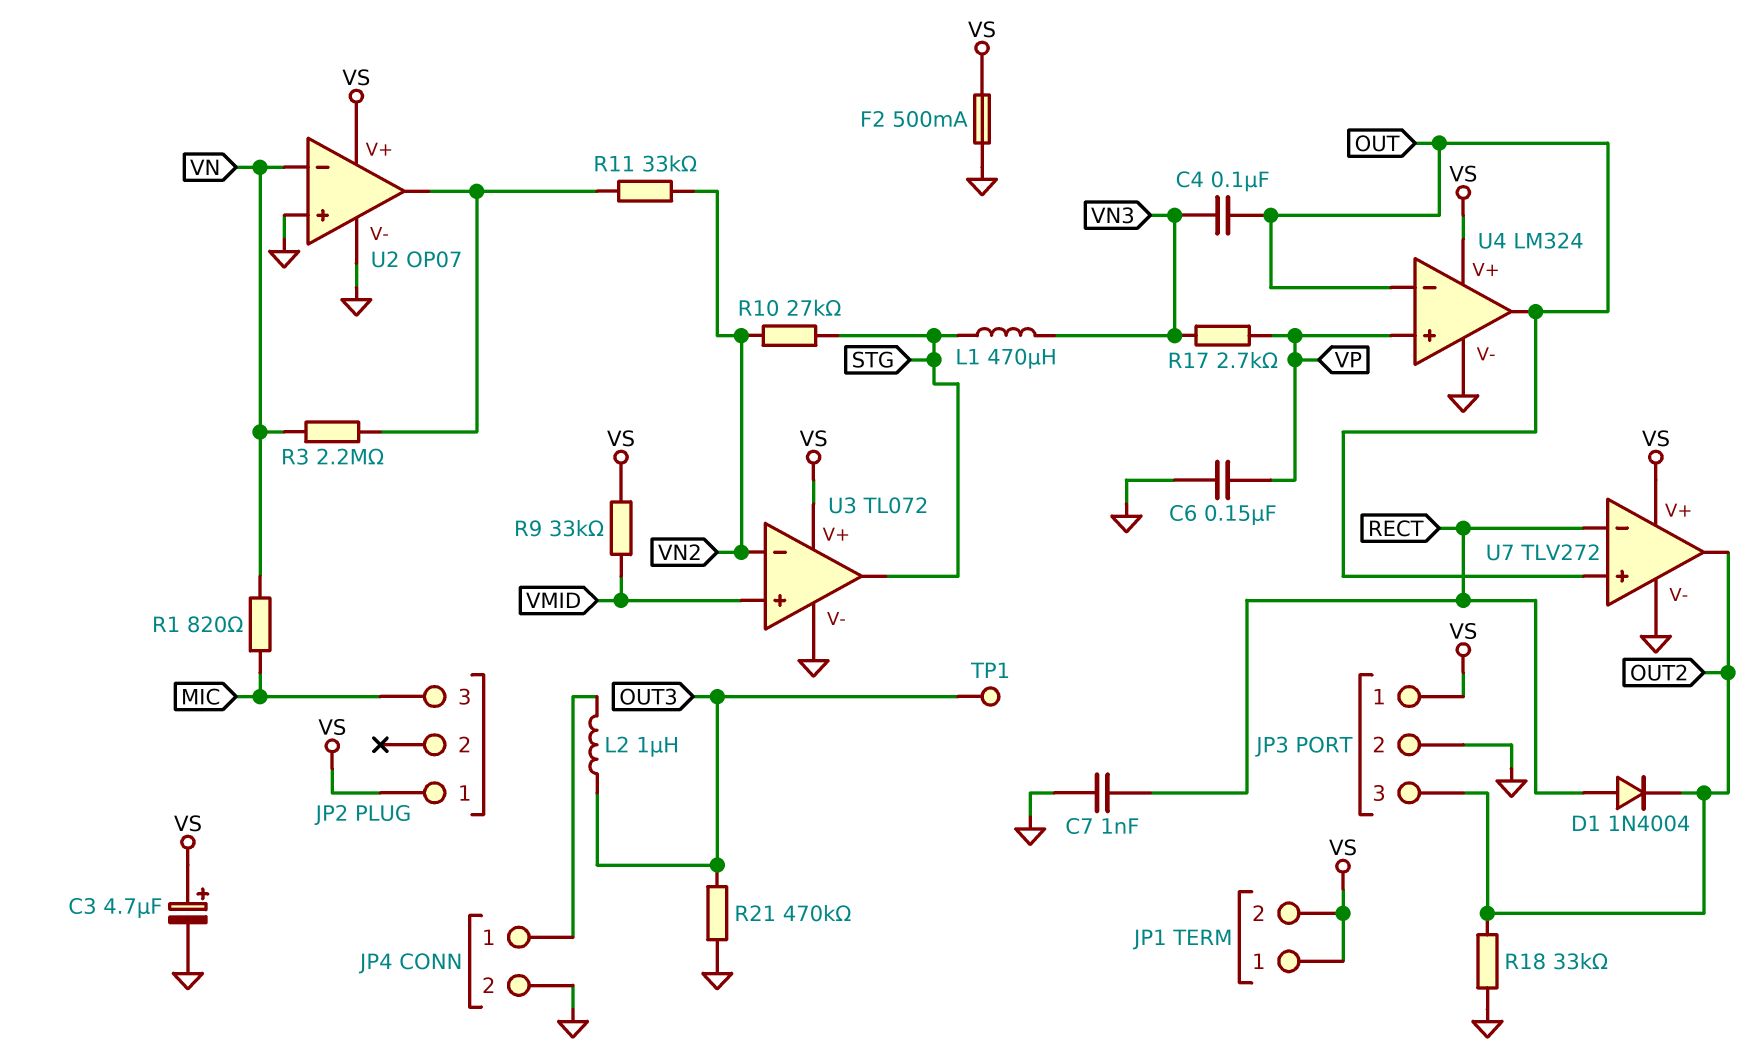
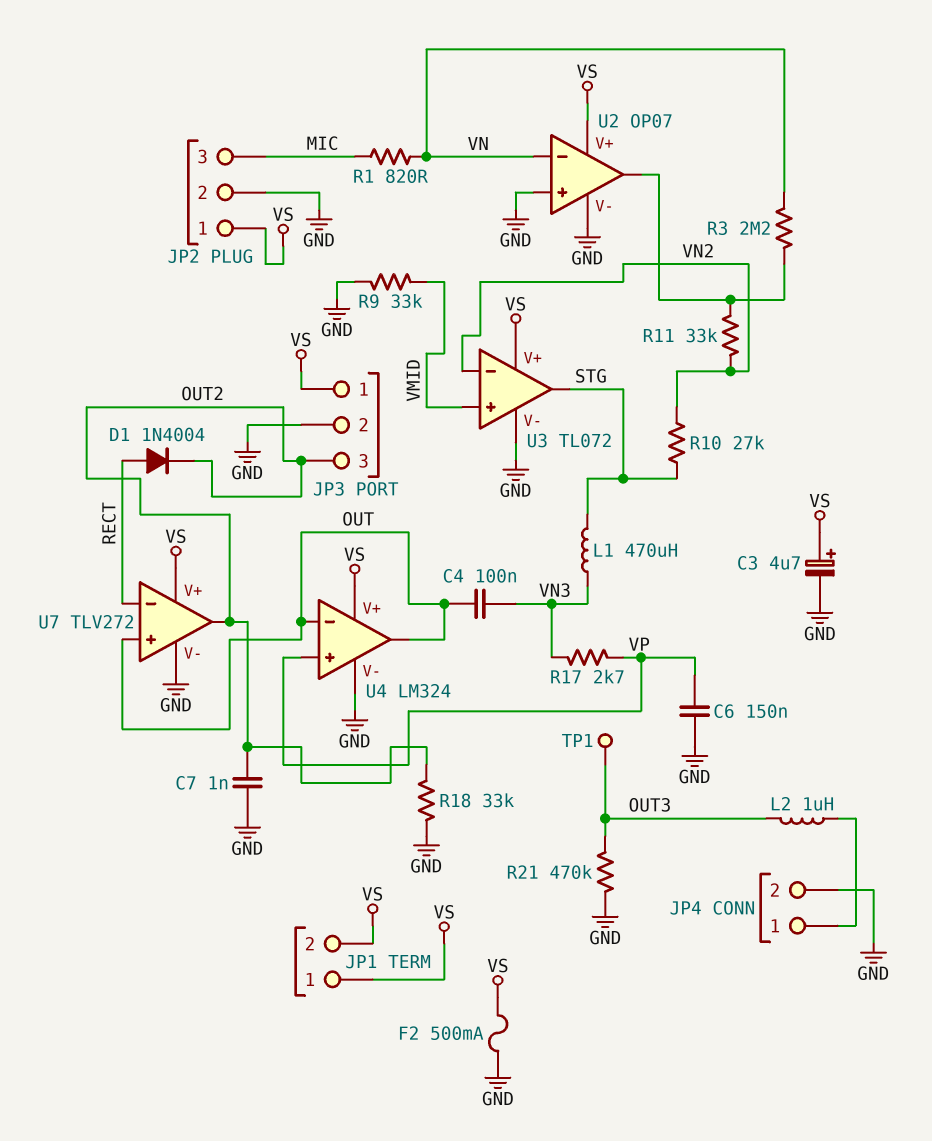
C7: 1nF (GND, RECT) -> 1nF (GND, OUT2)
JP2 pin 2: none -> GND
R9: 33k (VMID, VS) -> 33k (GND, VMID)

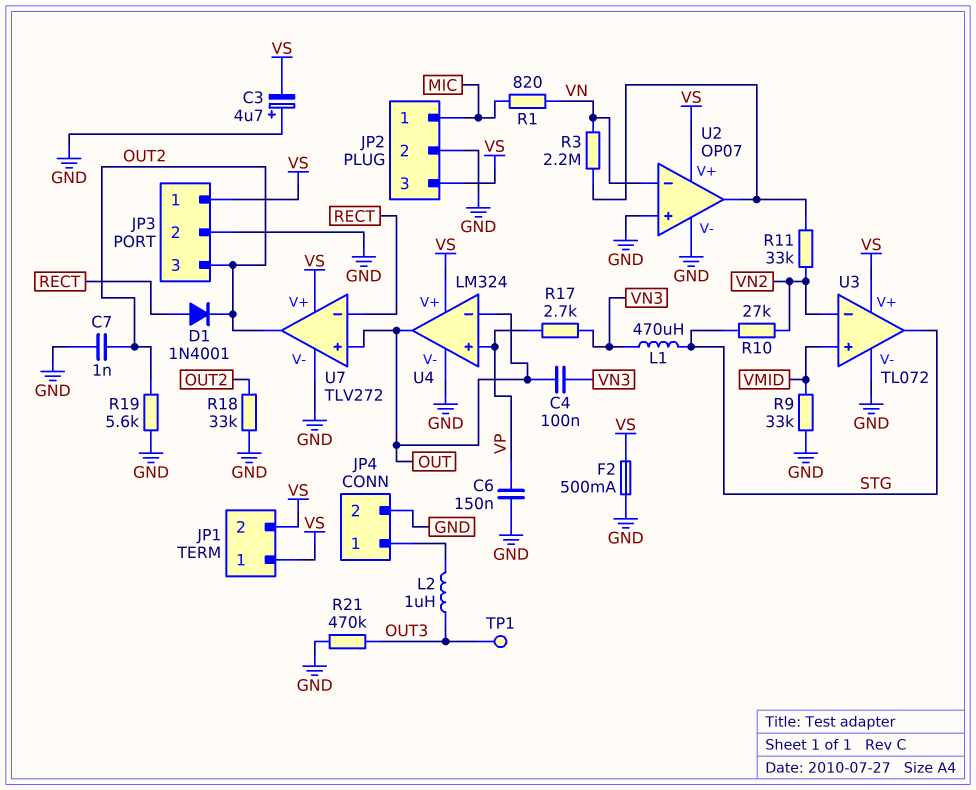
C3: 4.7uF (plus VS, minus GND) -> 4.7uF (plus GND, minus VS)
D1: diode 1N4004 (A RECT, K OUT2) -> diode 1N4001 (A RECT, K OUT2)
JP2 pin 1: VS -> MIC
JP2 pin 3: MIC -> VS
R19: none -> 5.6k (GND, OUT2)

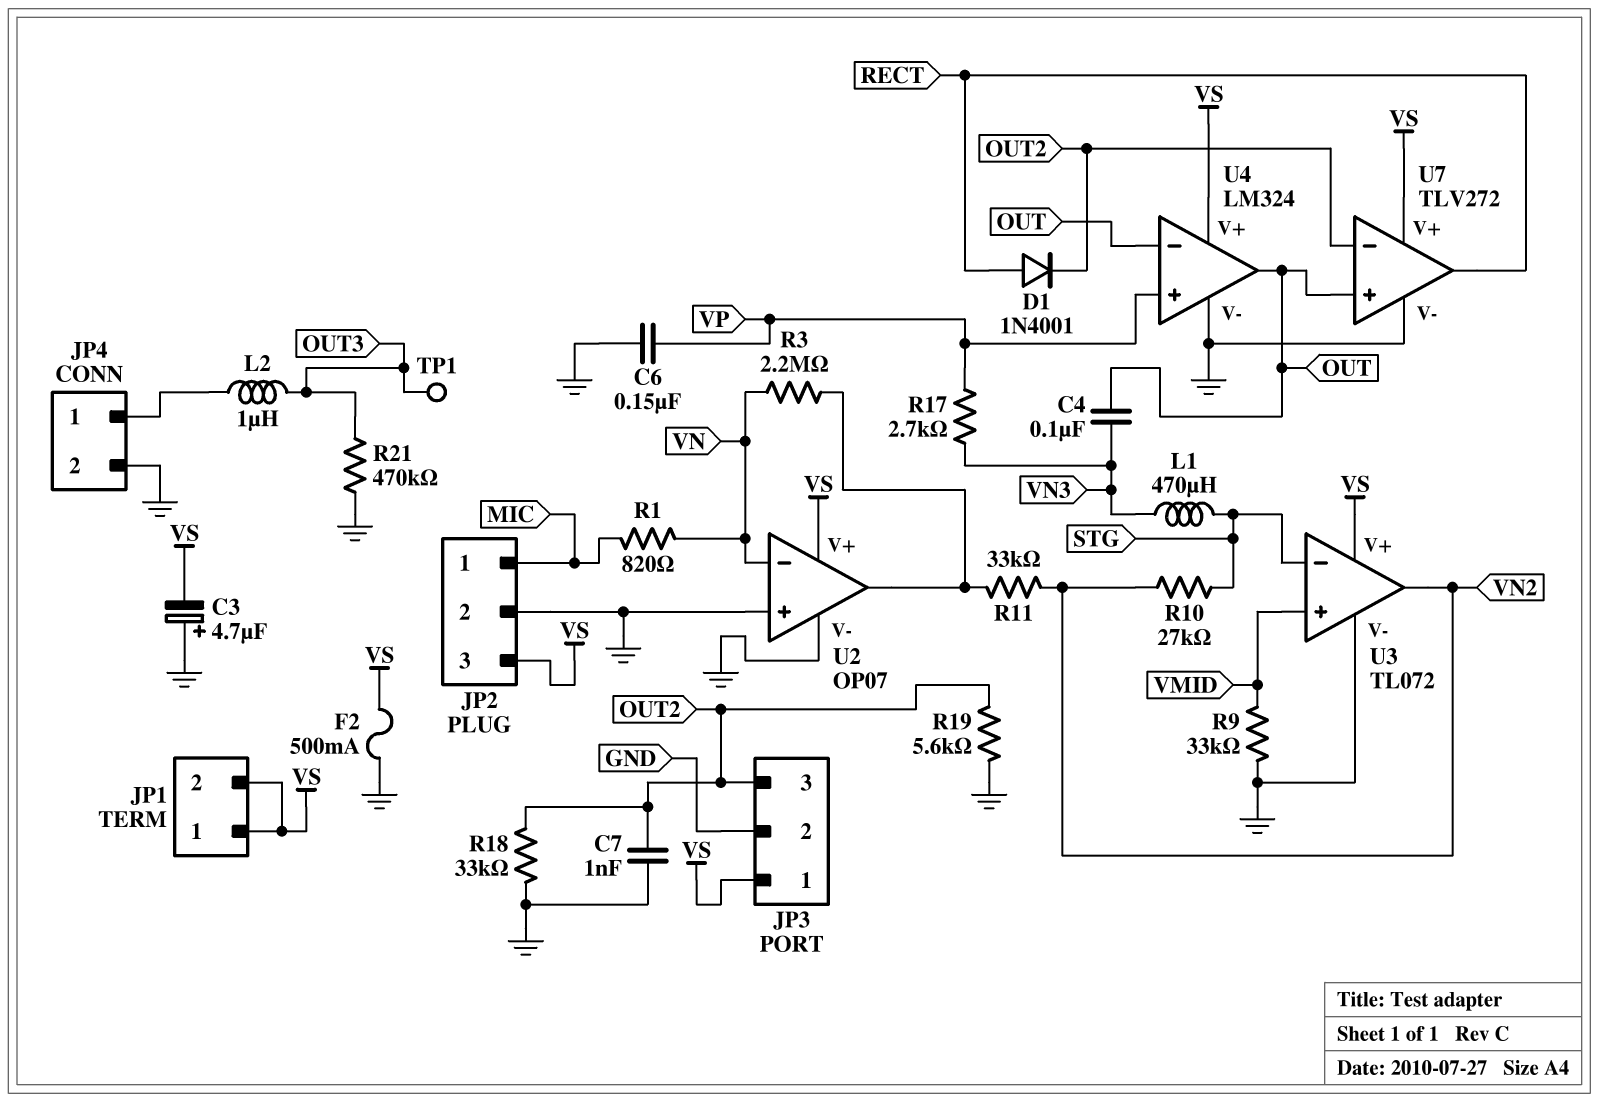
U3 pin in-: VN2 -> STG
U3 pin out: STG -> VN2
U7 pin in-: RECT -> OUT2
U7 pin out: OUT2 -> RECT

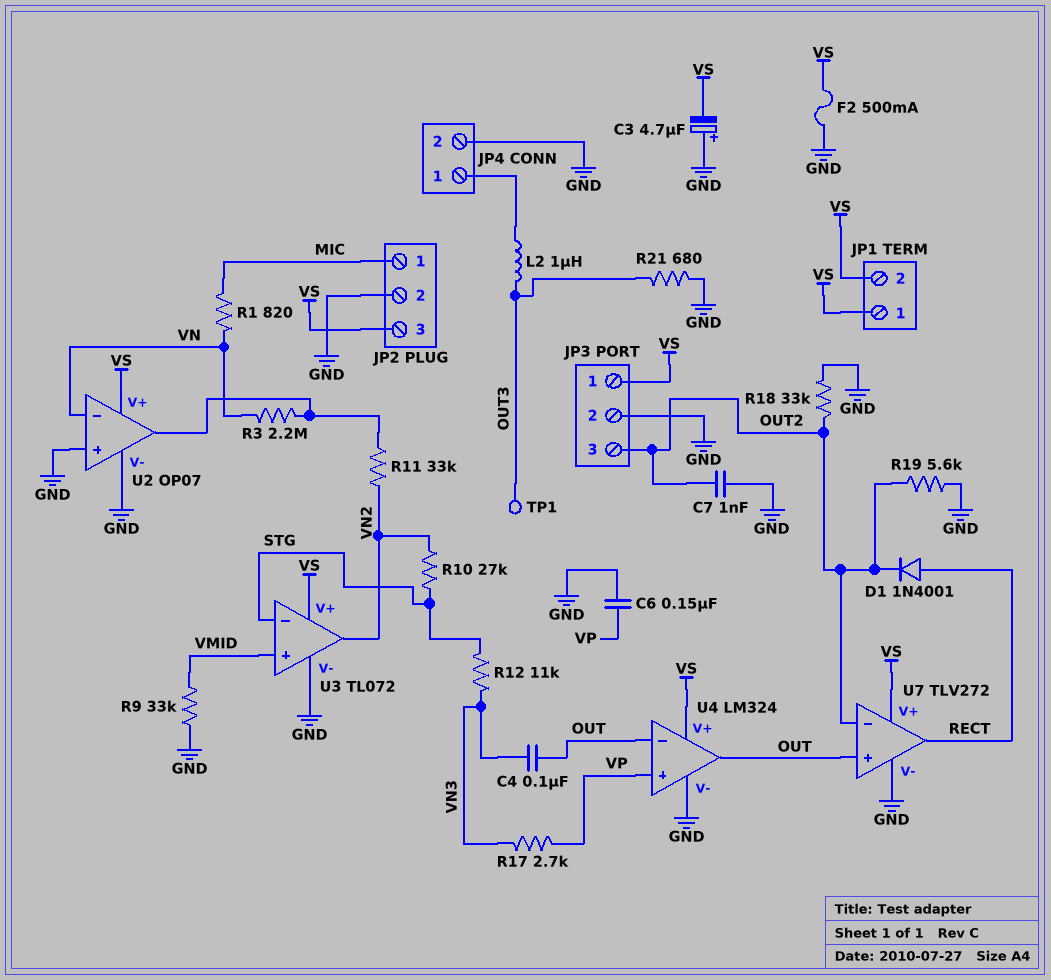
L1: 470uH (STG, VN3) -> none
R12: none -> 11k (STG, VN3)
R21: 470k (GND, OUT3) -> 680 (GND, OUT3)

